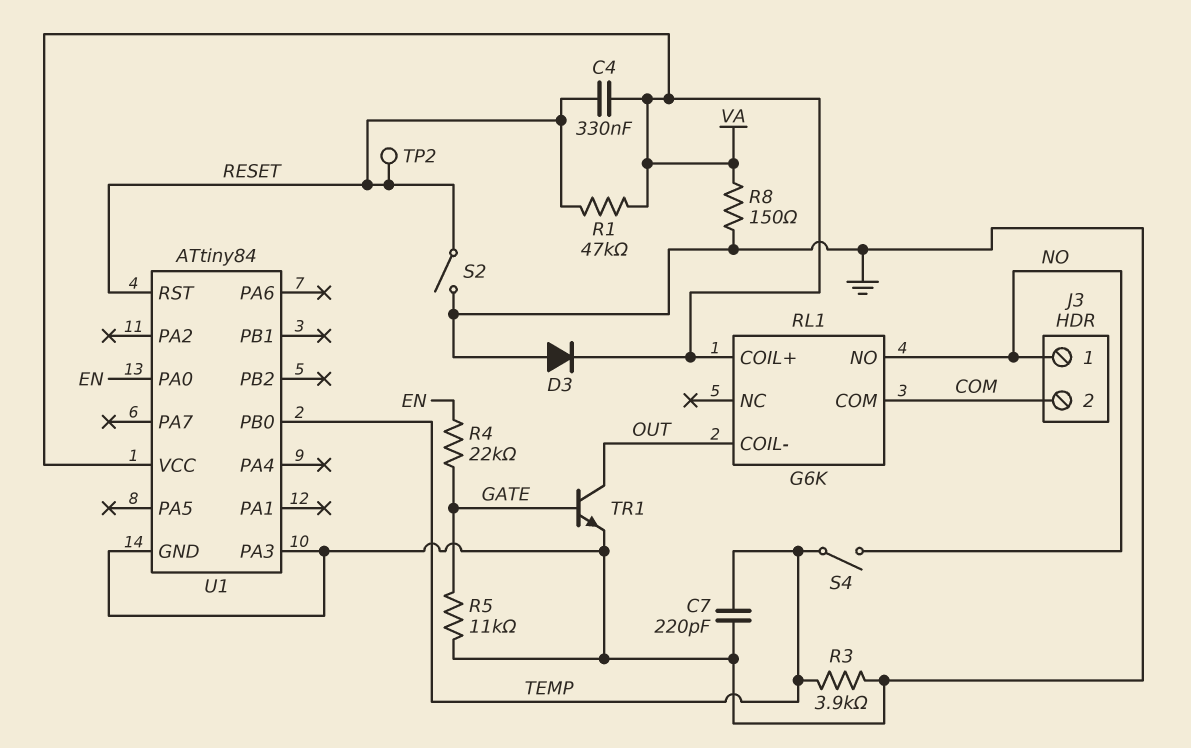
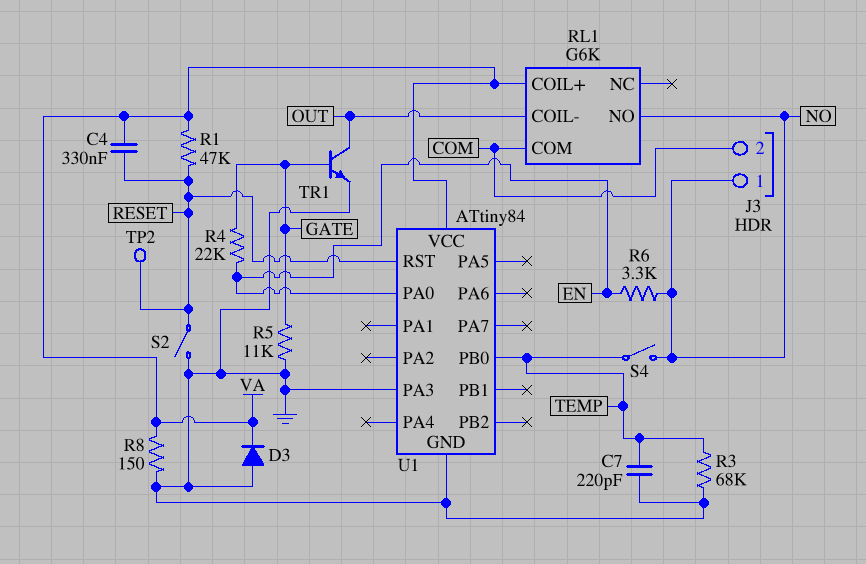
R3: 3.9k (GND, TEMP) -> 68k (GND, TEMP)
R6: none -> 3.3k (EN, NO)

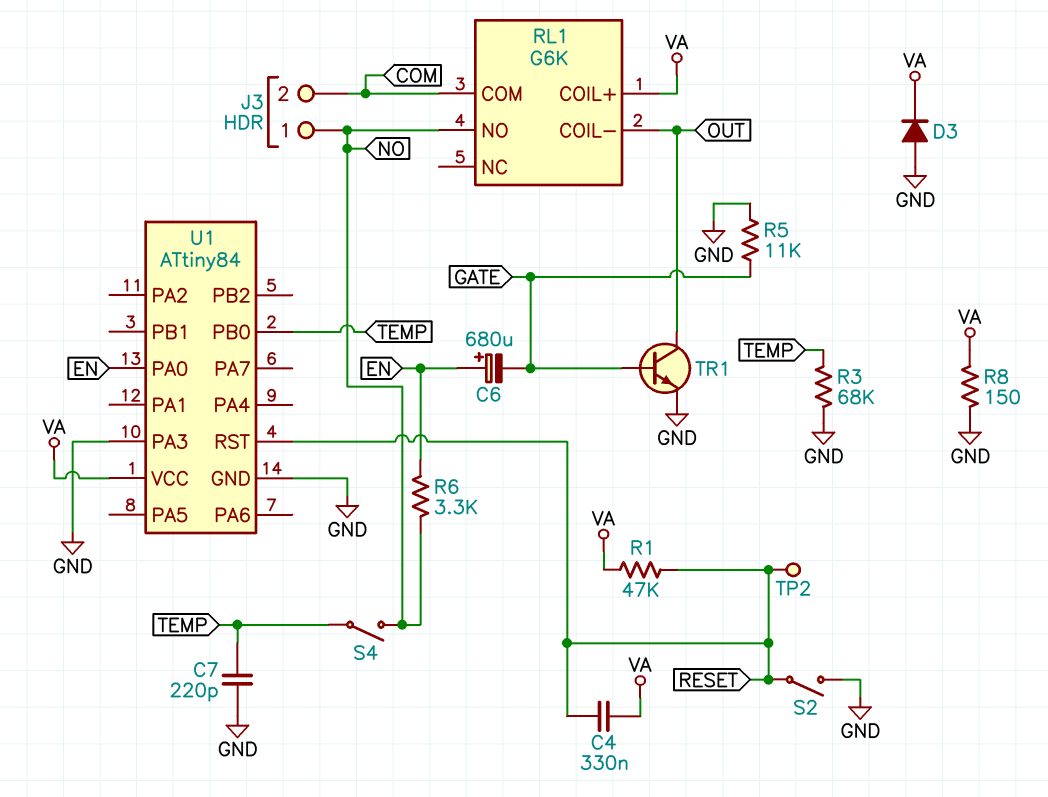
C6: none -> 680uF (plus EN, minus GATE)
R4: 22k (EN, GATE) -> none

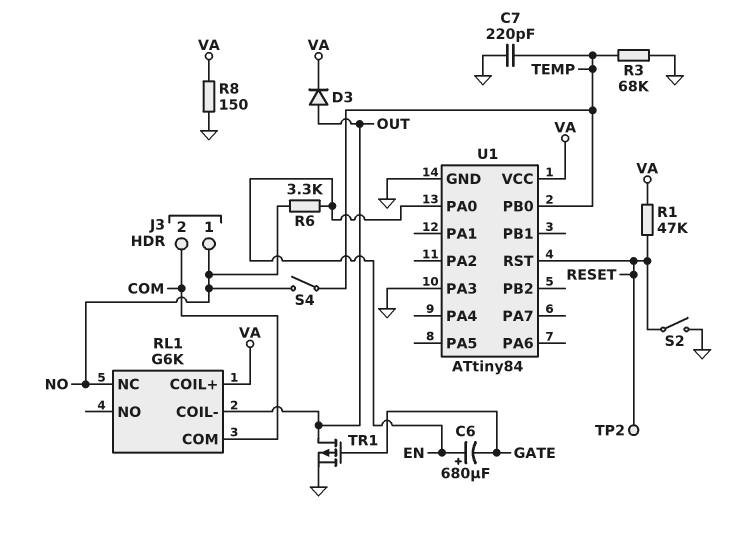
C4: 330nF (RESET, VA) -> none
D3: diode (A GND, K VA) -> diode (A OUT, K VA)
R5: 11k (GATE, GND) -> none
RL1 pin NC: none -> NO
RL1 pin NO: NO -> none
TR1: NPN (B GATE, C OUT, E GND) -> PMOS (G GATE, D OUT, S GND)

